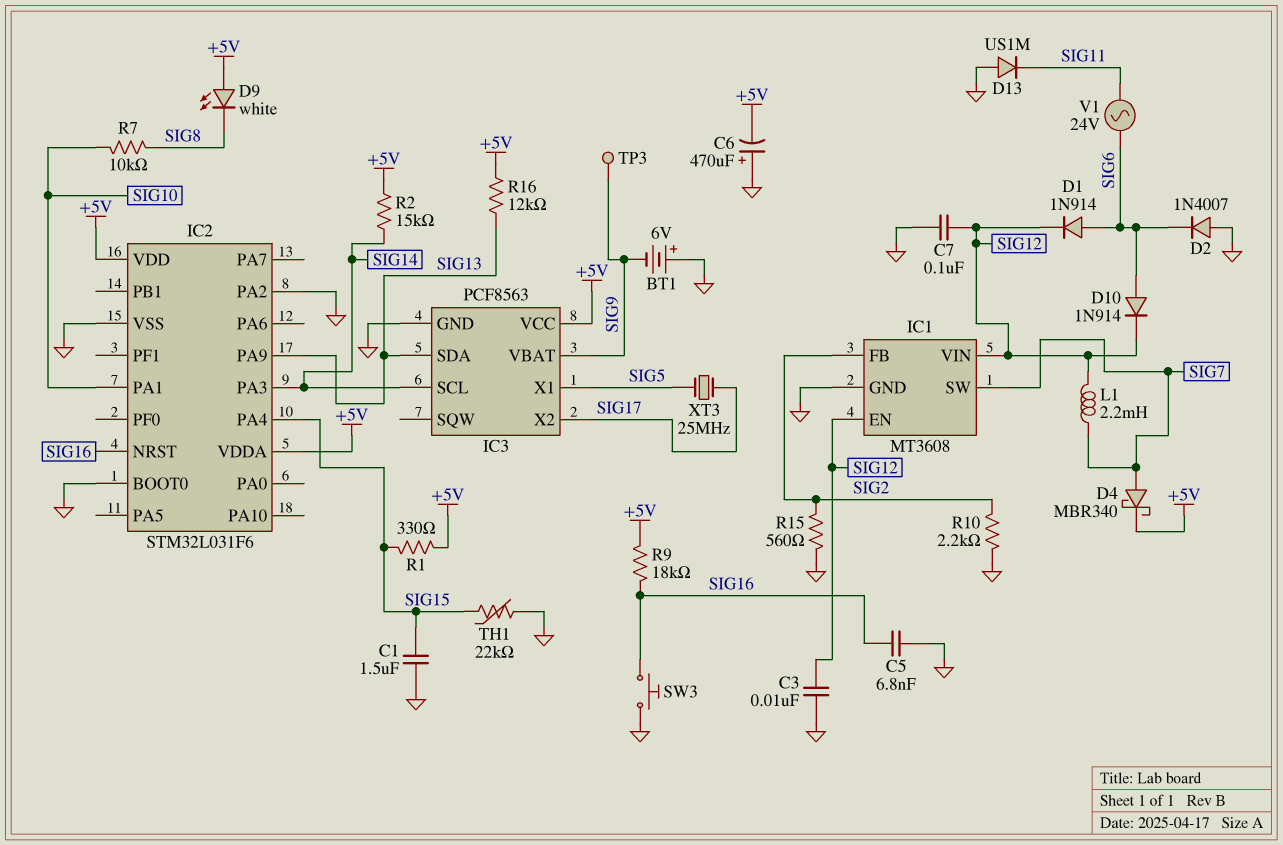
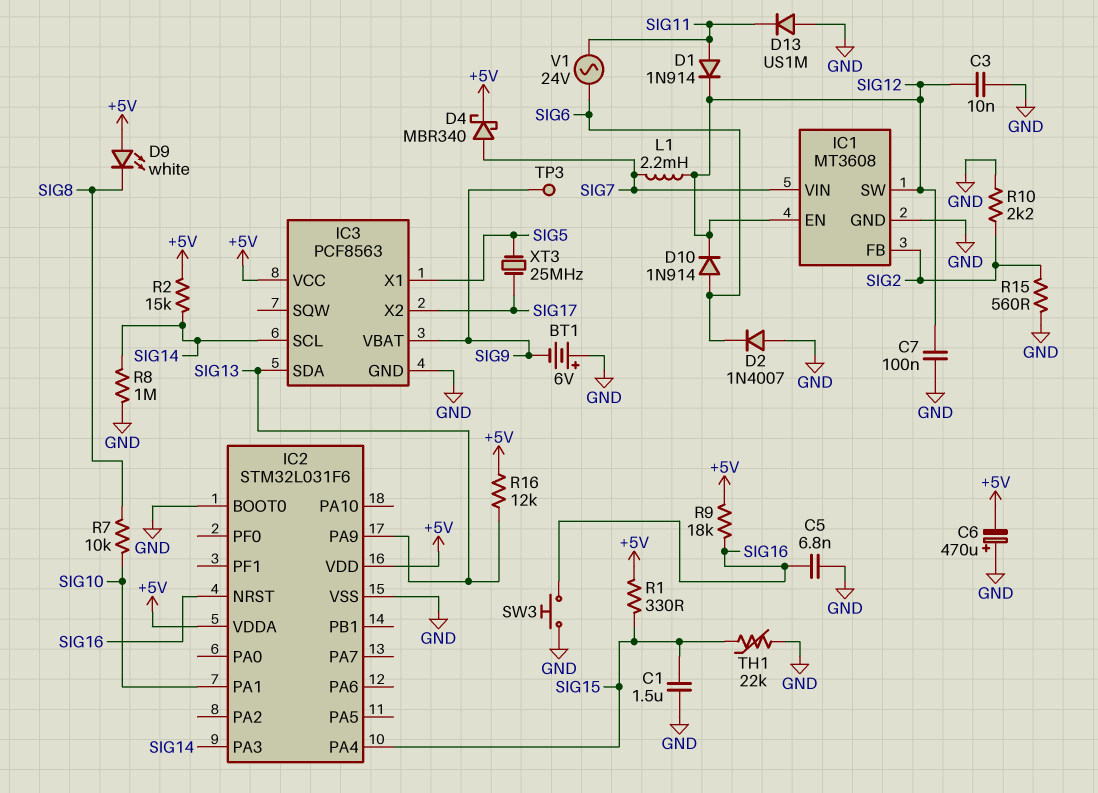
D1: diode 1N914 (A SIG6, K SIG12) -> diode 1N914 (A SIG11, K SIG12)
IC1 pin SW: SIG7 -> SIG12
IC1 pin VIN: SIG12 -> SIG7
IC2 pin PA2: GND -> none
R8: none -> 1M (GND, SIG14)

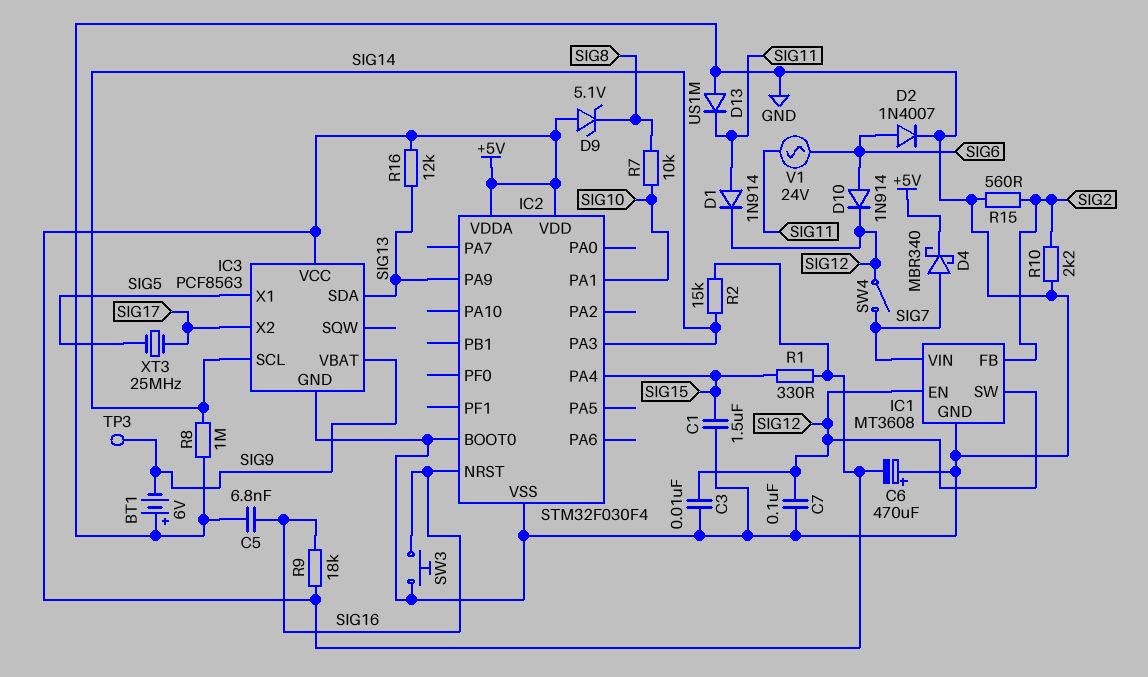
D2: diode 1N4007 (A GND, K SIG6) -> diode 1N4007 (A SIG6, K GND)
D9: LED white (A +5V, K SIG8) -> zener 5.1V (A +5V, K SIG8)
IC2: STM32L031F6 -> STM32F030F4
L1: 2.2mH (SIG7, SIG12) -> none
SW4: none -> switch (SIG7, SIG12)
TH1: 22k (GND, SIG15) -> none

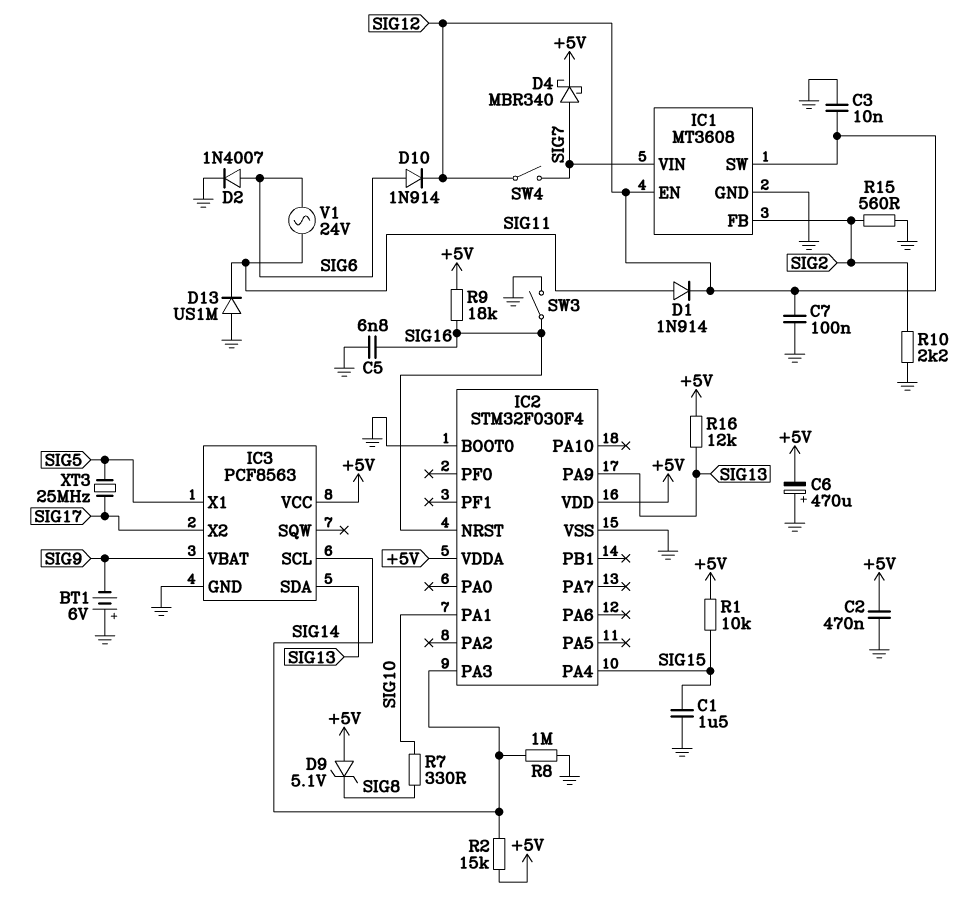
C2: none -> 470nF (+5V, GND)
R1: 330 (+5V, SIG15) -> 10k (+5V, SIG15)
R7: 10k (SIG8, SIG10) -> 330 (SIG8, SIG10)
SW3: button (GND, SIG16) -> switch (GND, SIG16)
TP3: test point (SIG9) -> none

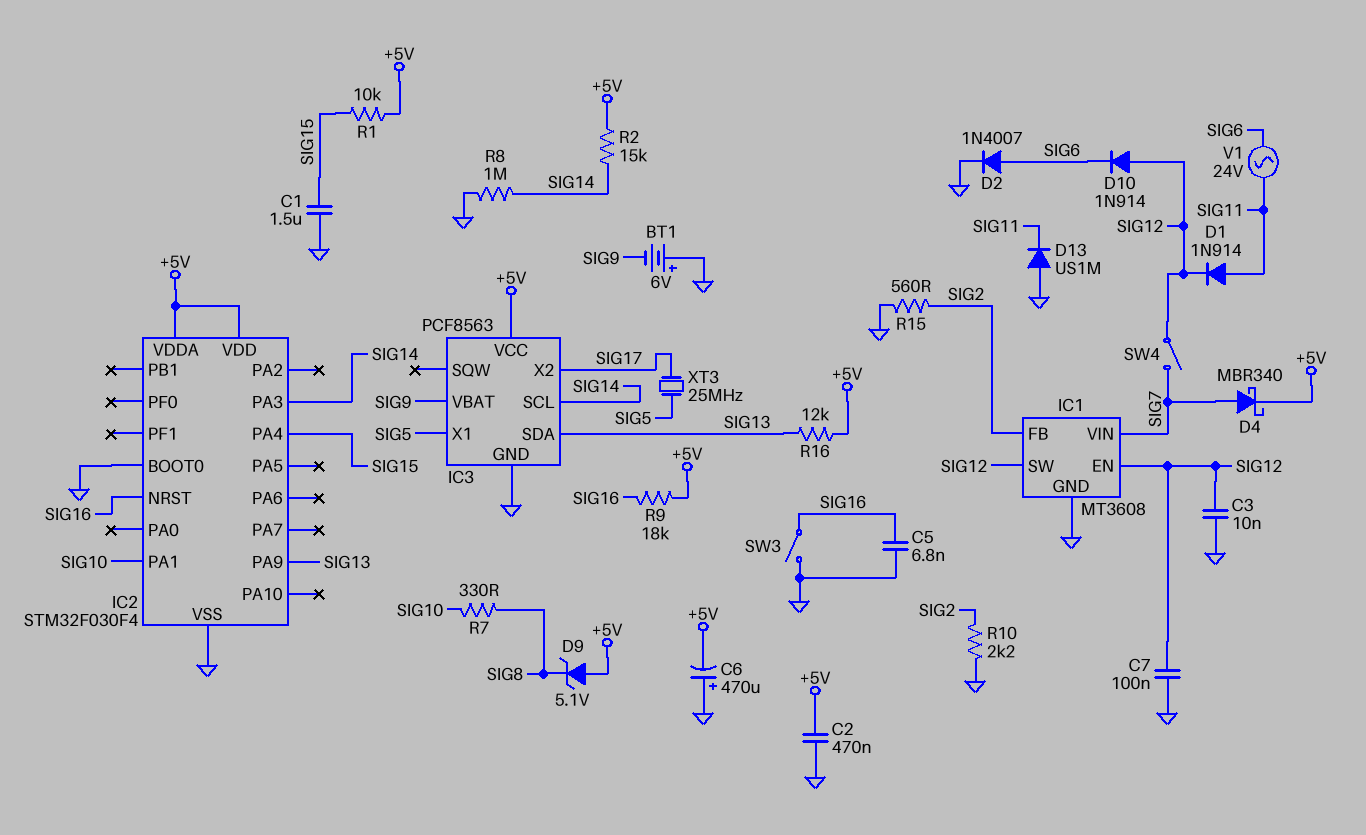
D10: diode 1N914 (A SIG6, K SIG12) -> diode 1N914 (A SIG12, K SIG6)

